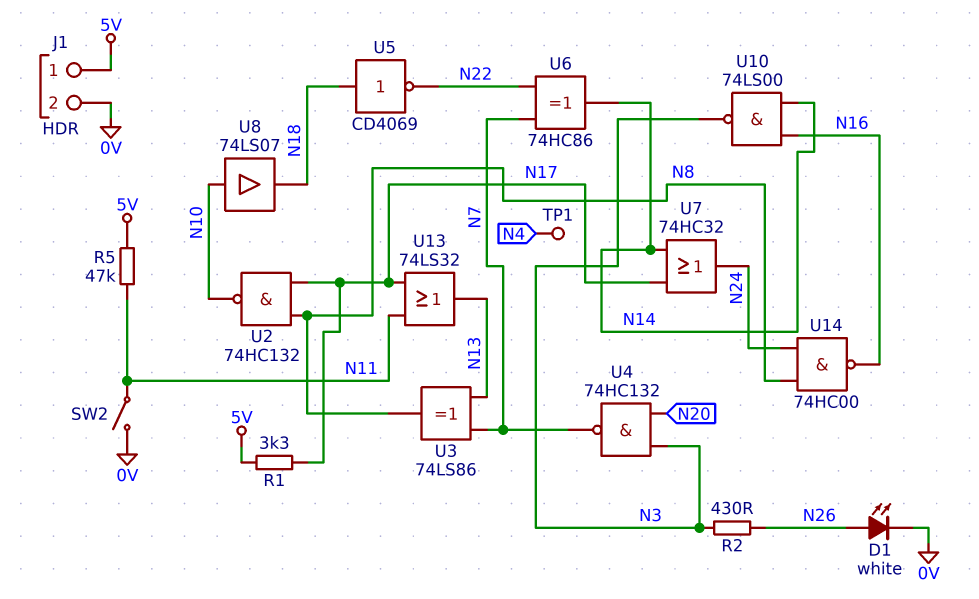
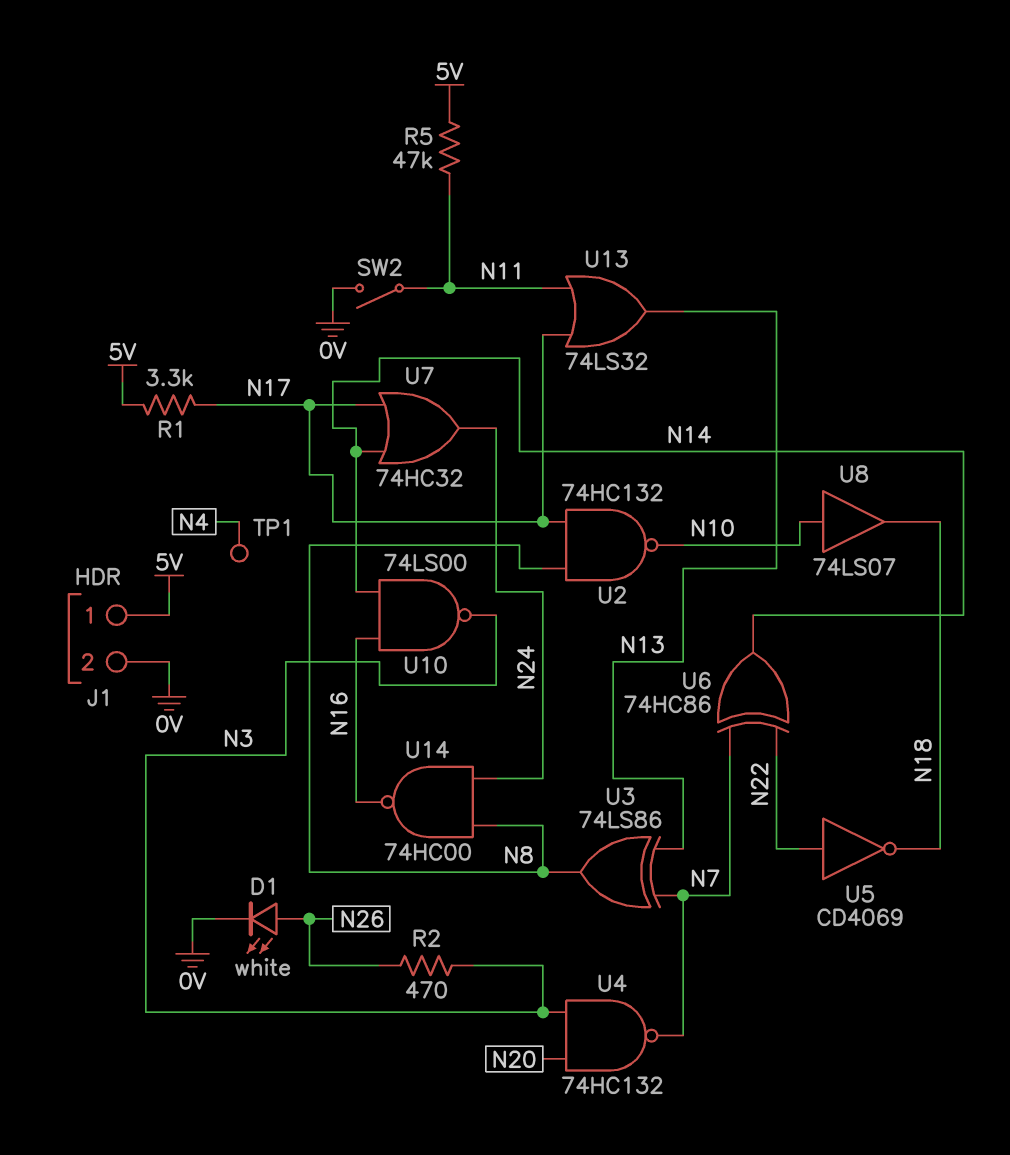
R2: 430 (N3, N26) -> 470 (N3, N26)
U5: NOT CD4069 (in N18, out N22) -> NOT CD4069 (in N22, out N18)

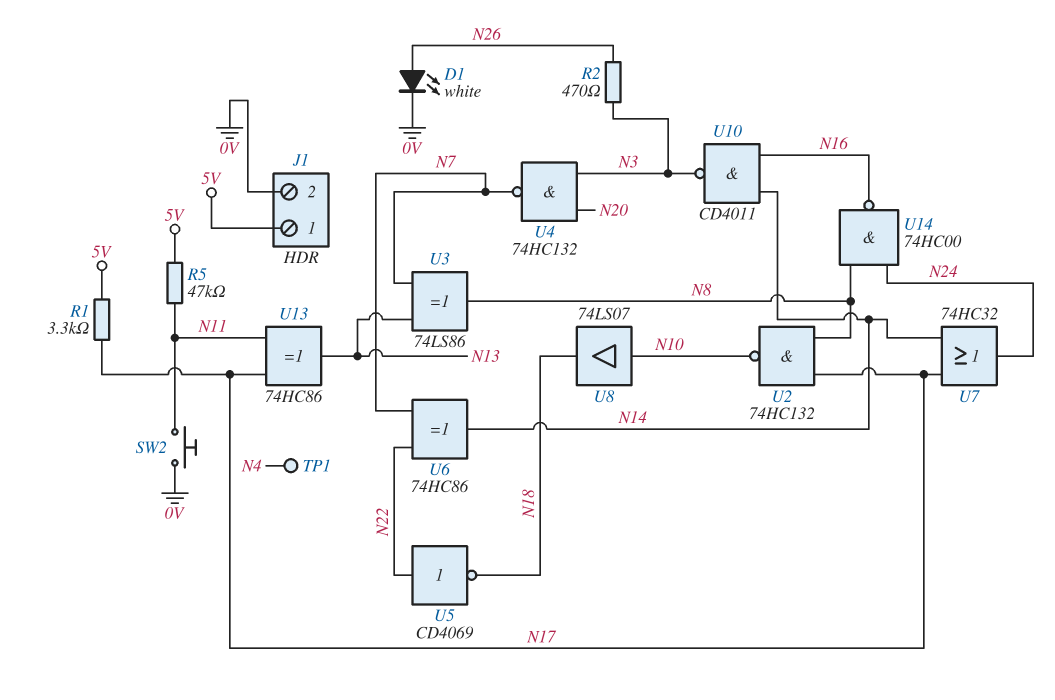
SW2: switch (0V, N11) -> button (0V, N11)
U10: NAND 74LS00 (in N14, in N16, out N3) -> NAND CD4011 (in N14, in N16, out N3)
U13: OR 74LS32 (in N11, in N17, out N13) -> XOR 74HC86 (in N11, in N17, out N13)

